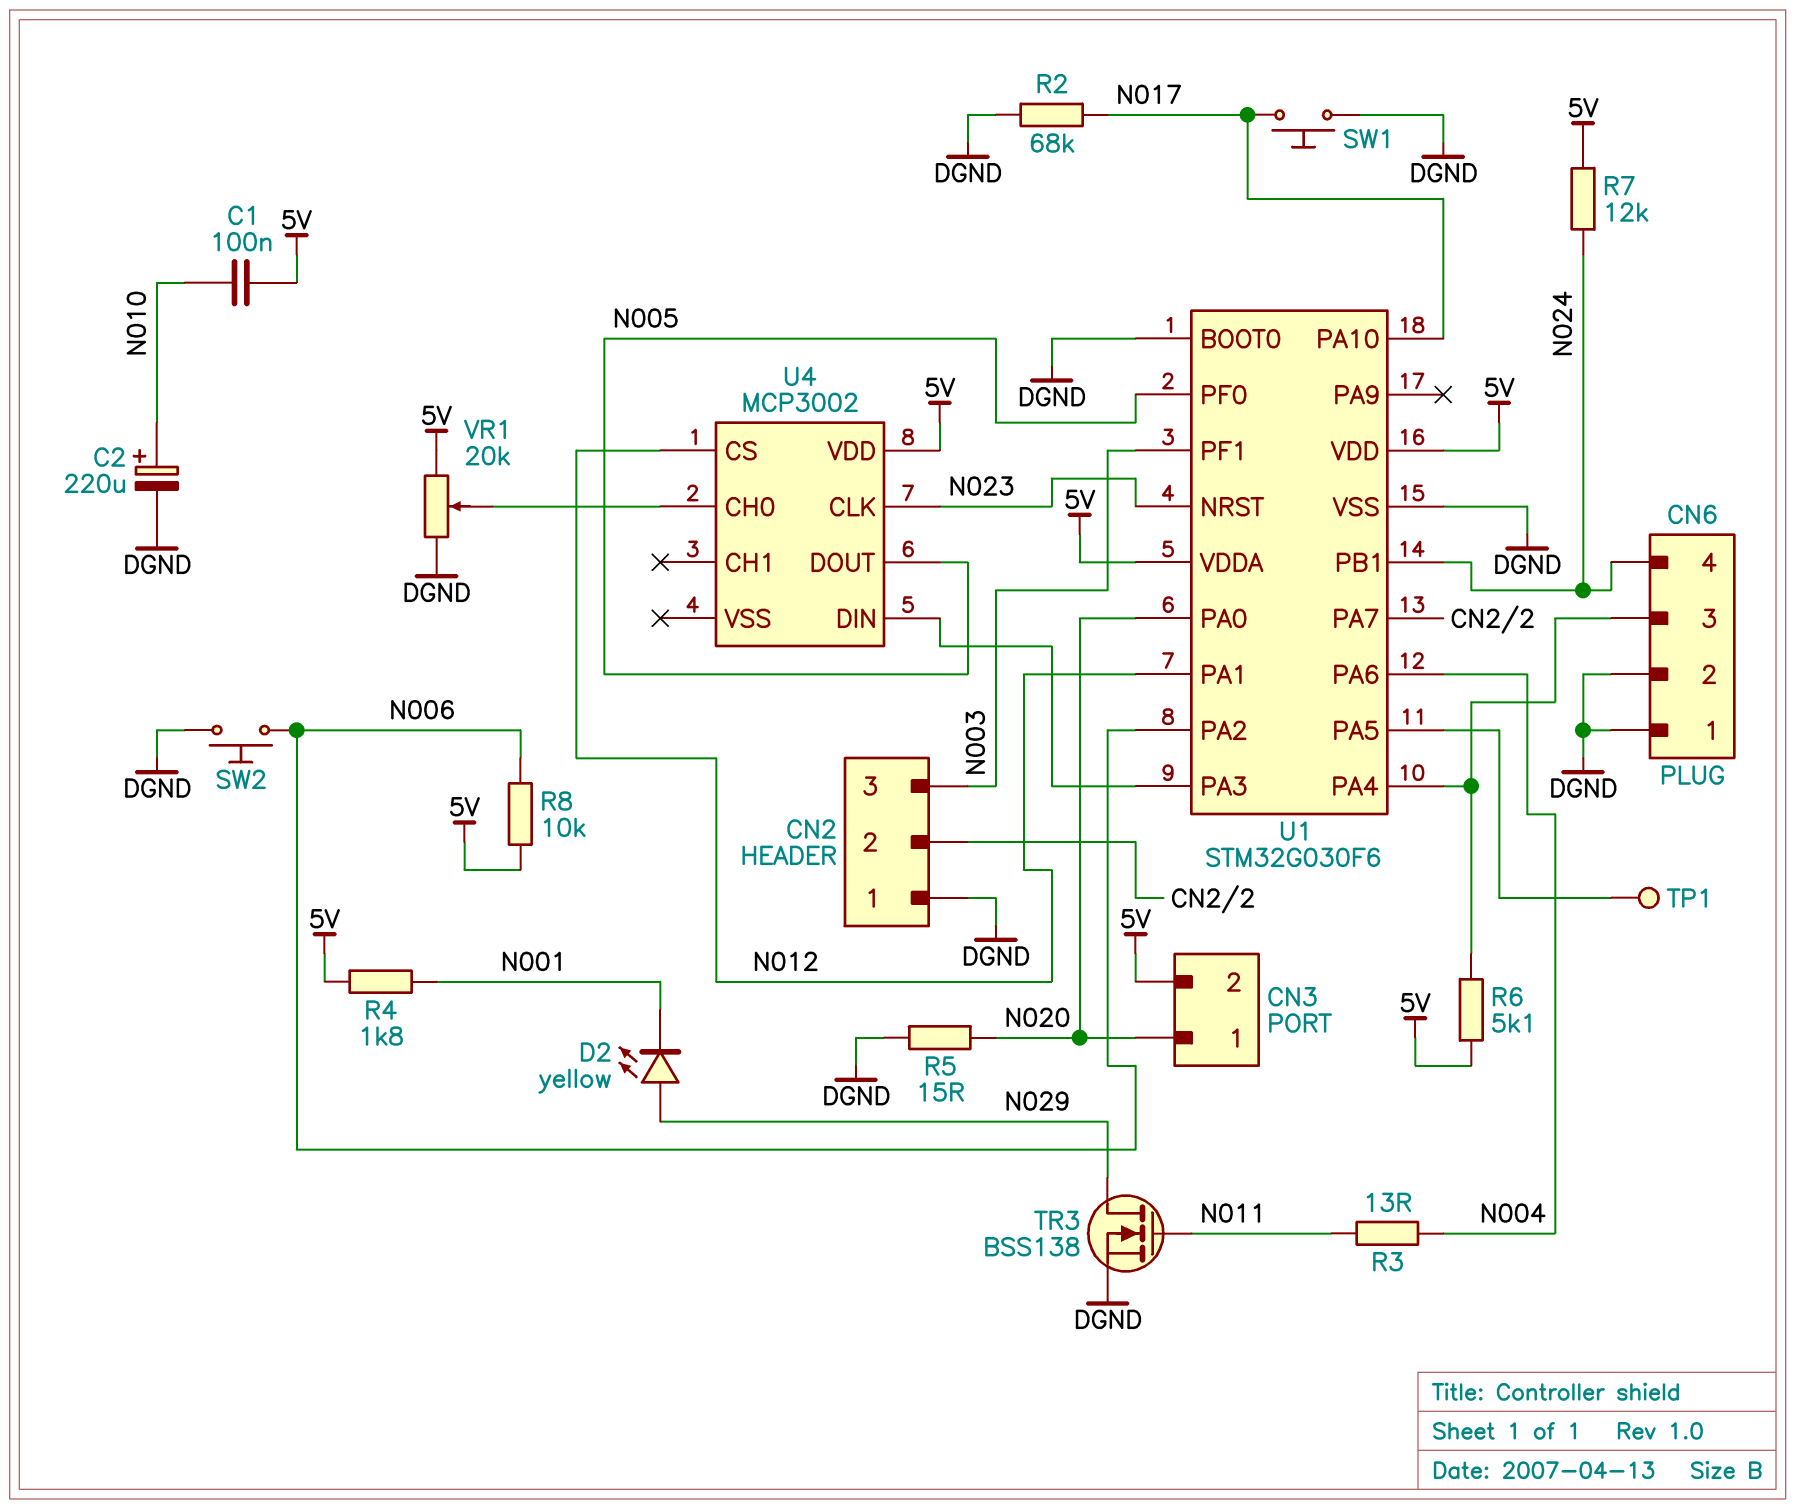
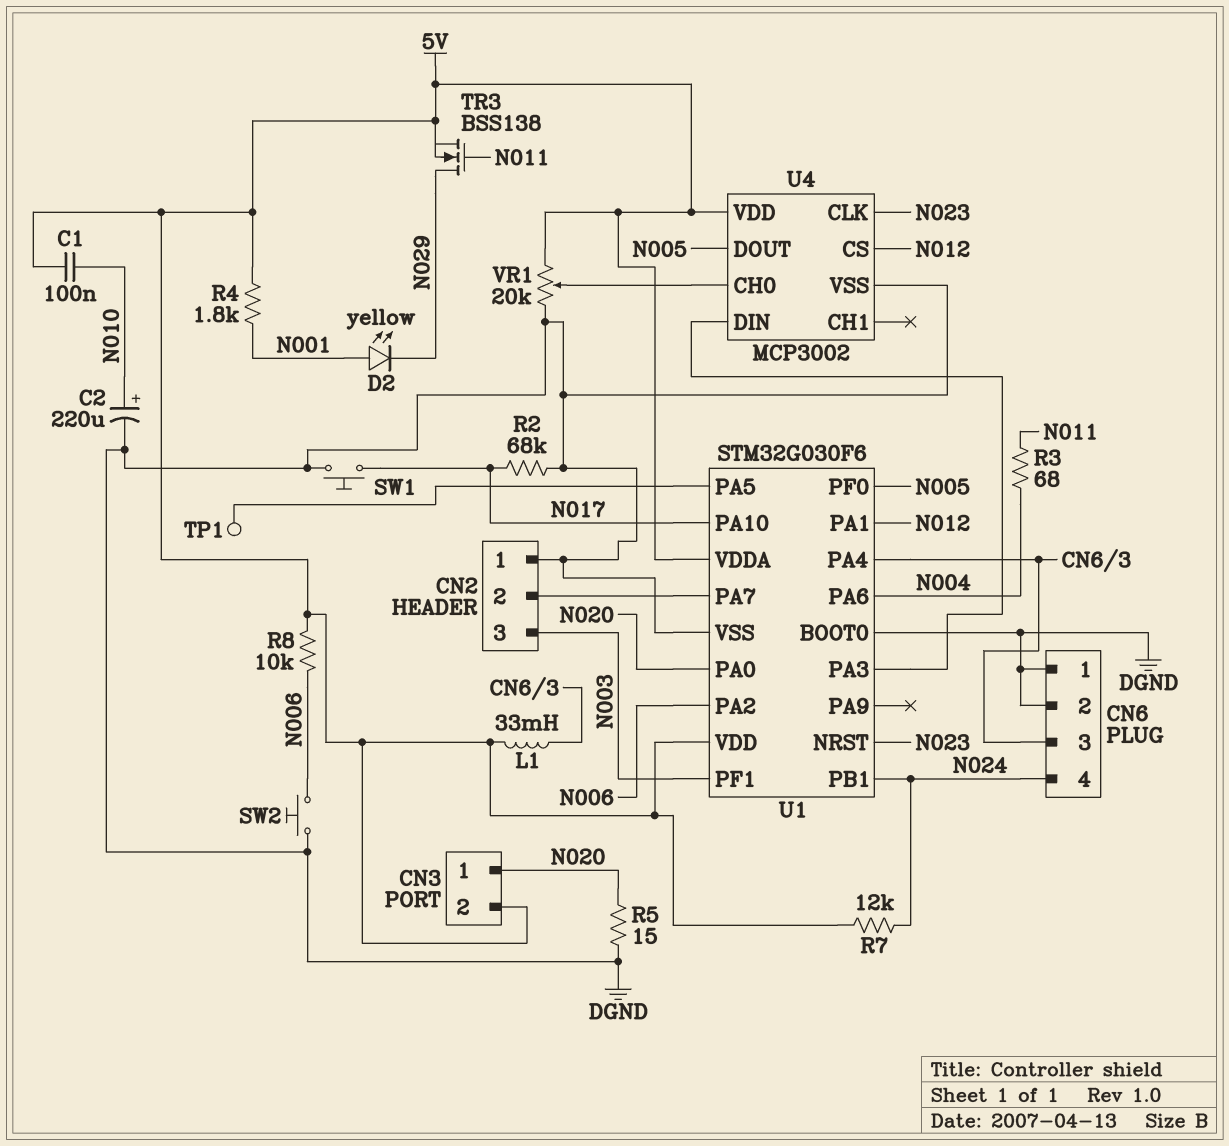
D2: LED yellow (A N029, K N001) -> LED yellow (A N001, K N029)
L1: none -> 33mH (5V, CN6/3)
R3: 13 (N004, N011) -> 68 (N004, N011)
R6: 5.1k (5V, CN6/3) -> none
TR3: NMOS BSS138 (G N011, D N029, S DGND) -> NMOS BSS138 (G N011, D N029, S 5V)
U4 pin VSS: none -> DGND

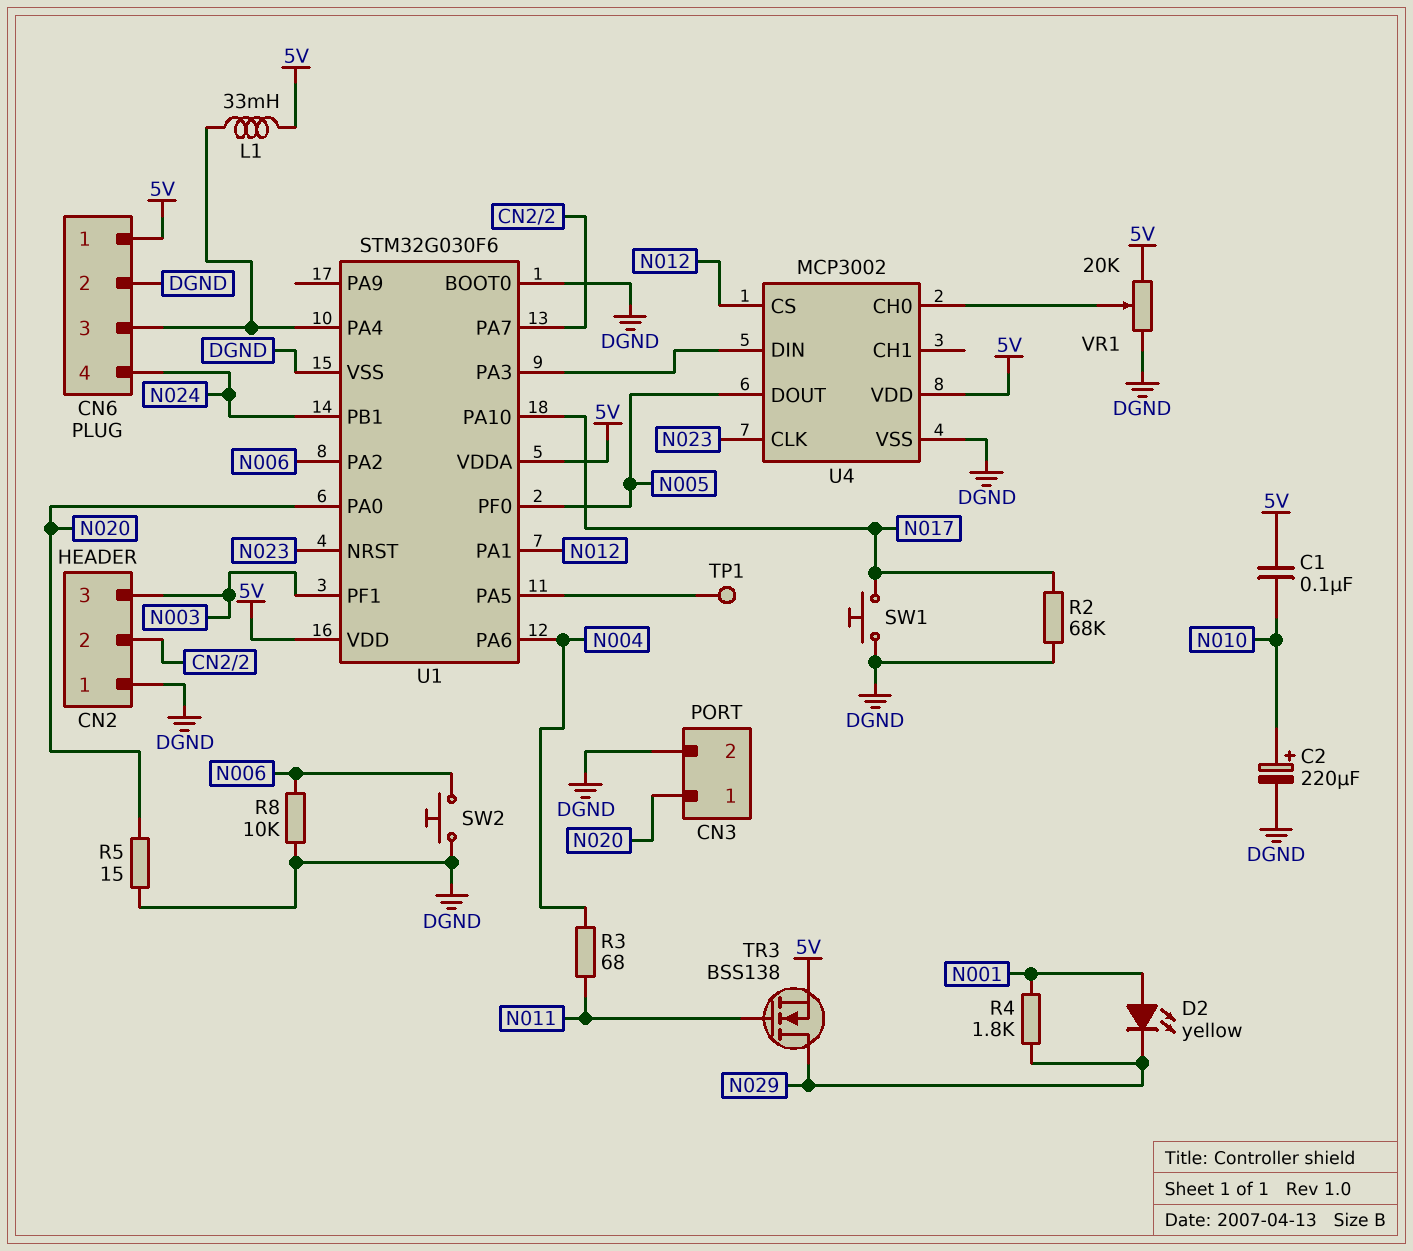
CN3 pin 2: 5V -> DGND
CN6 pin 1: DGND -> 5V
R4: 1.8k (5V, N001) -> 1.8k (N001, N029)
R7: 12k (5V, N024) -> none
R8: 10k (5V, N006) -> 10k (DGND, N006)

